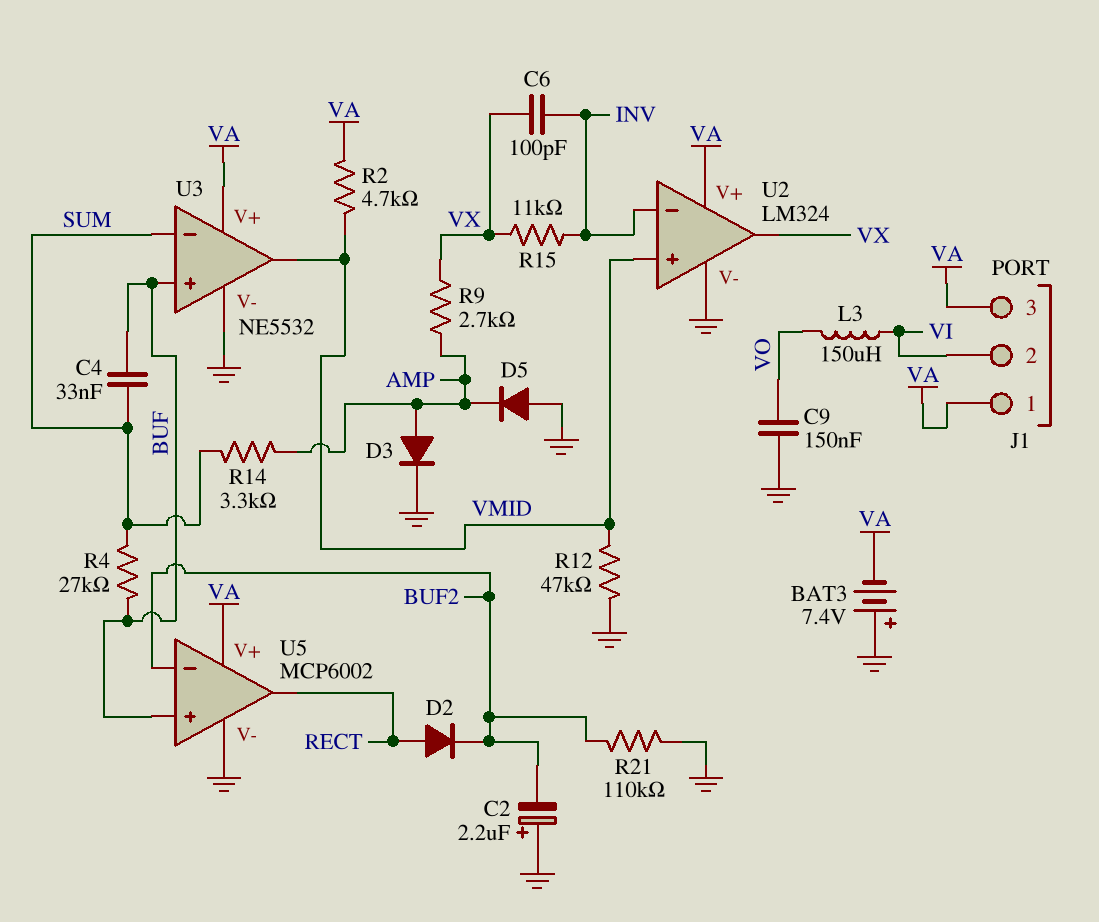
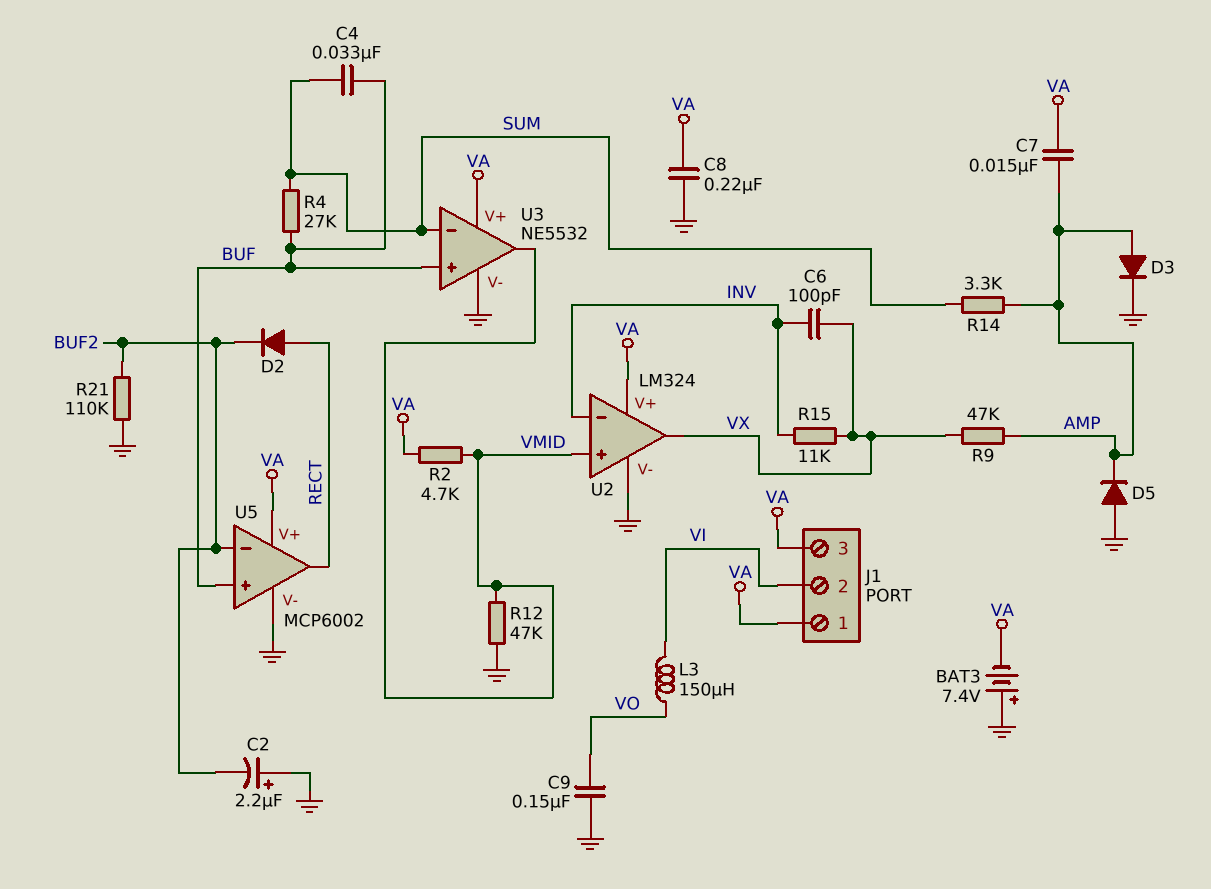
C7: none -> 15nF (AMP, VA)
C8: none -> 220nF (GND, VA)
R9: 2.7k (AMP, VX) -> 47k (AMP, VX)

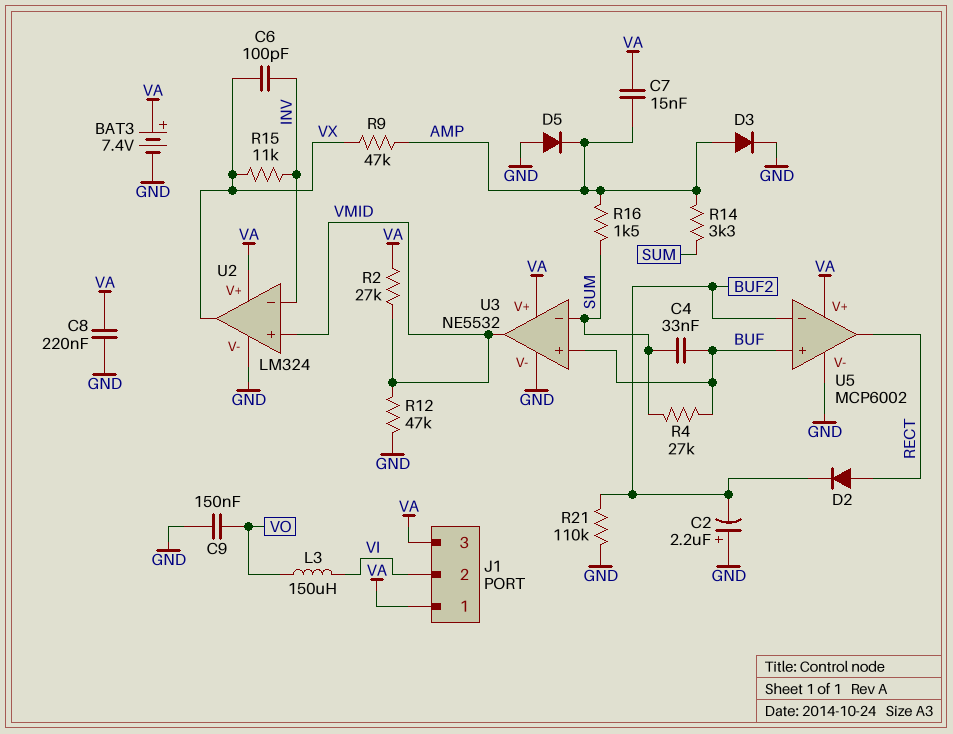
BAT3: 7.4V (plus GND, minus VA) -> 7.4V (plus VA, minus GND)
R2: 4.7k (VA, VMID) -> 27k (VA, VMID)
R16: none -> 1.5k (AMP, SUM)

